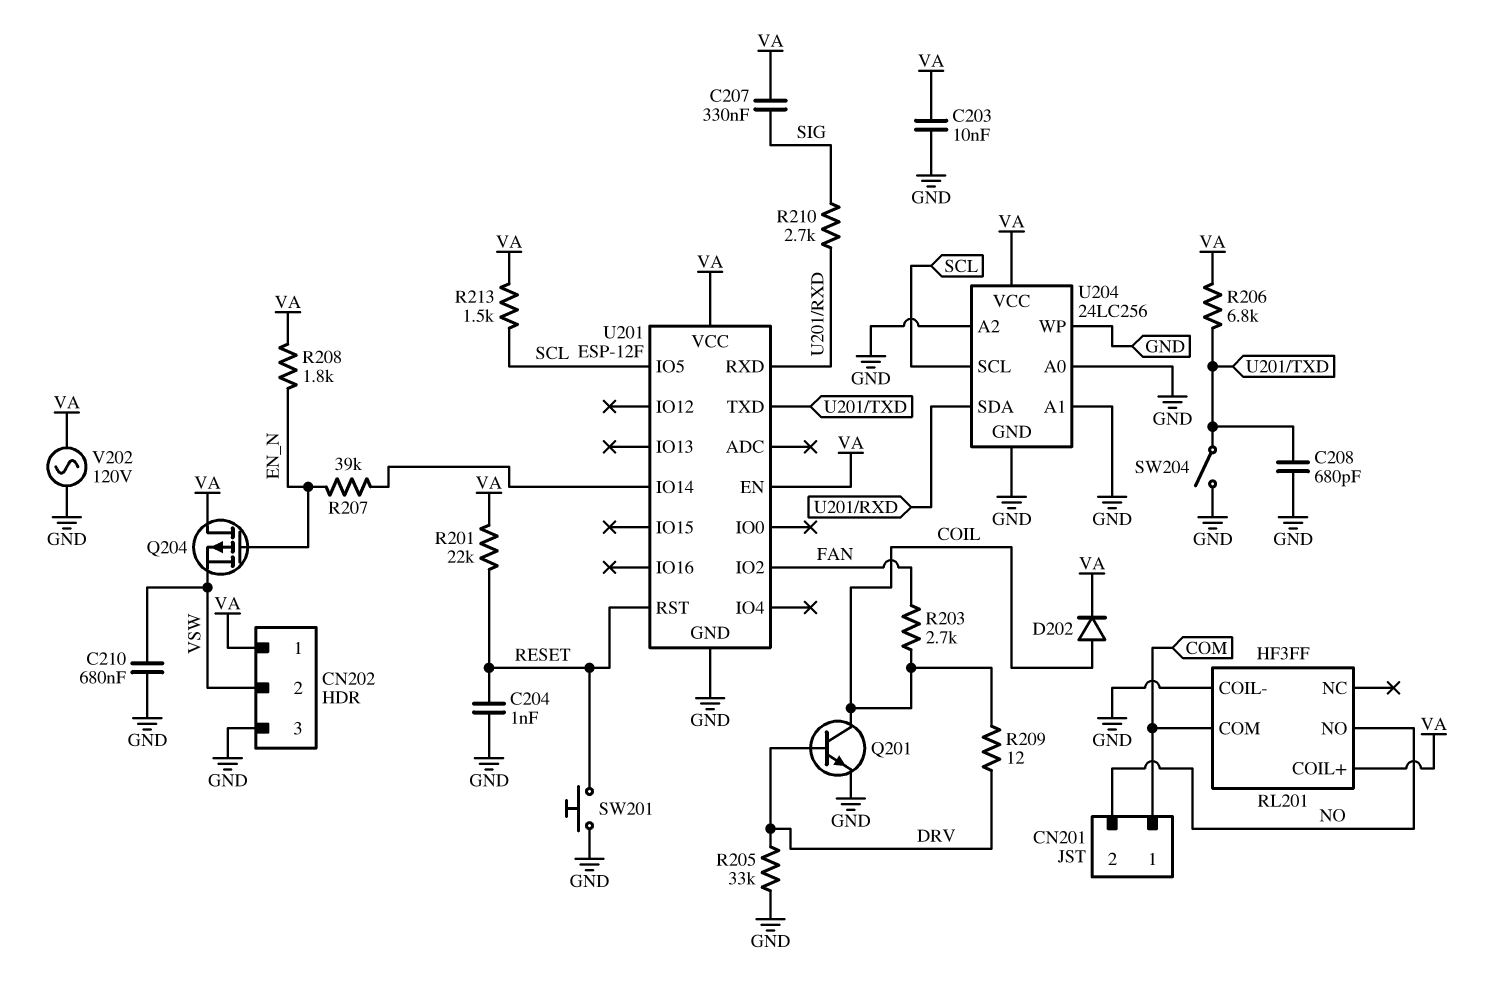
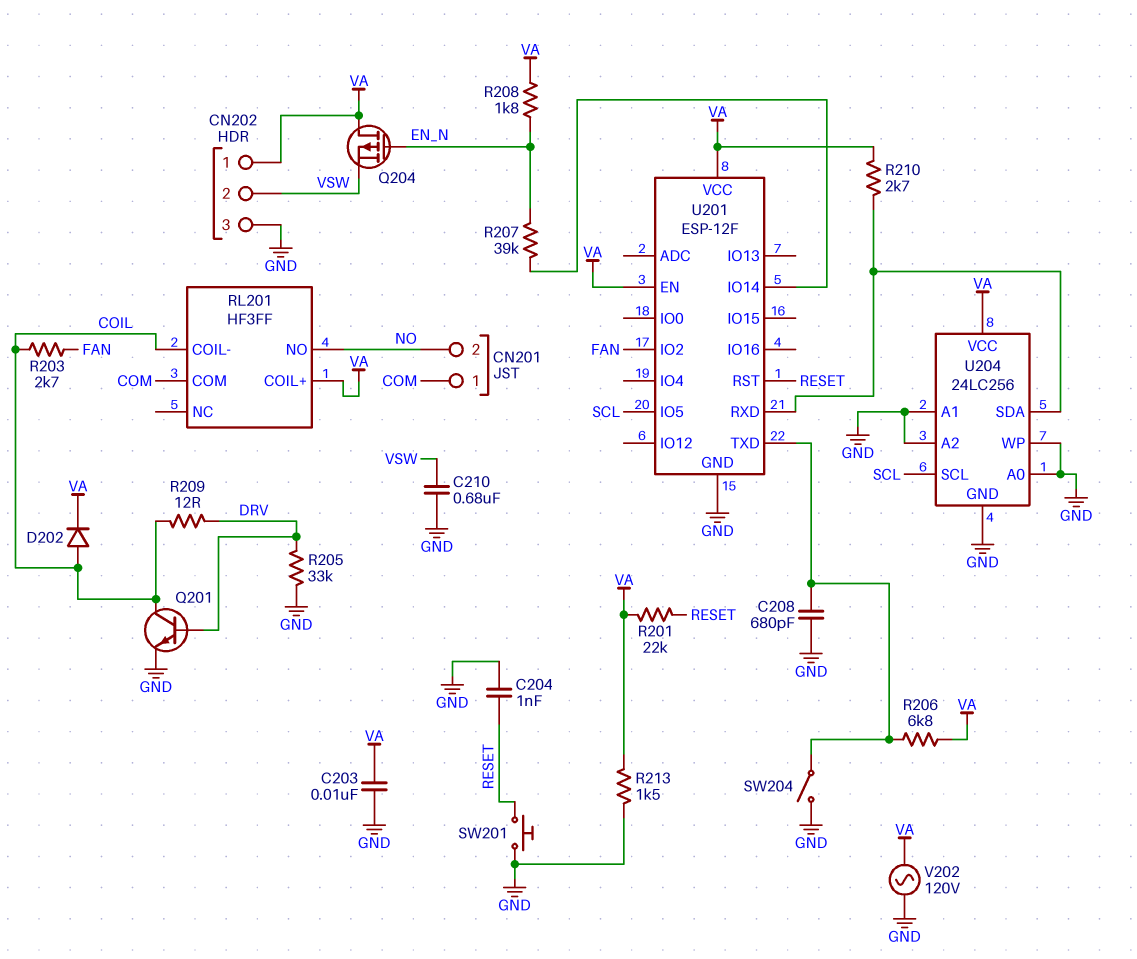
C207: 330nF (SIG, VA) -> none
R210: 2.7k (SIG, U201/RXD) -> 2.7k (U201/RXD, VA)
R213: 1.5k (SCL, VA) -> 1.5k (GND, VA)
RL201 pin COIL-: GND -> COIL

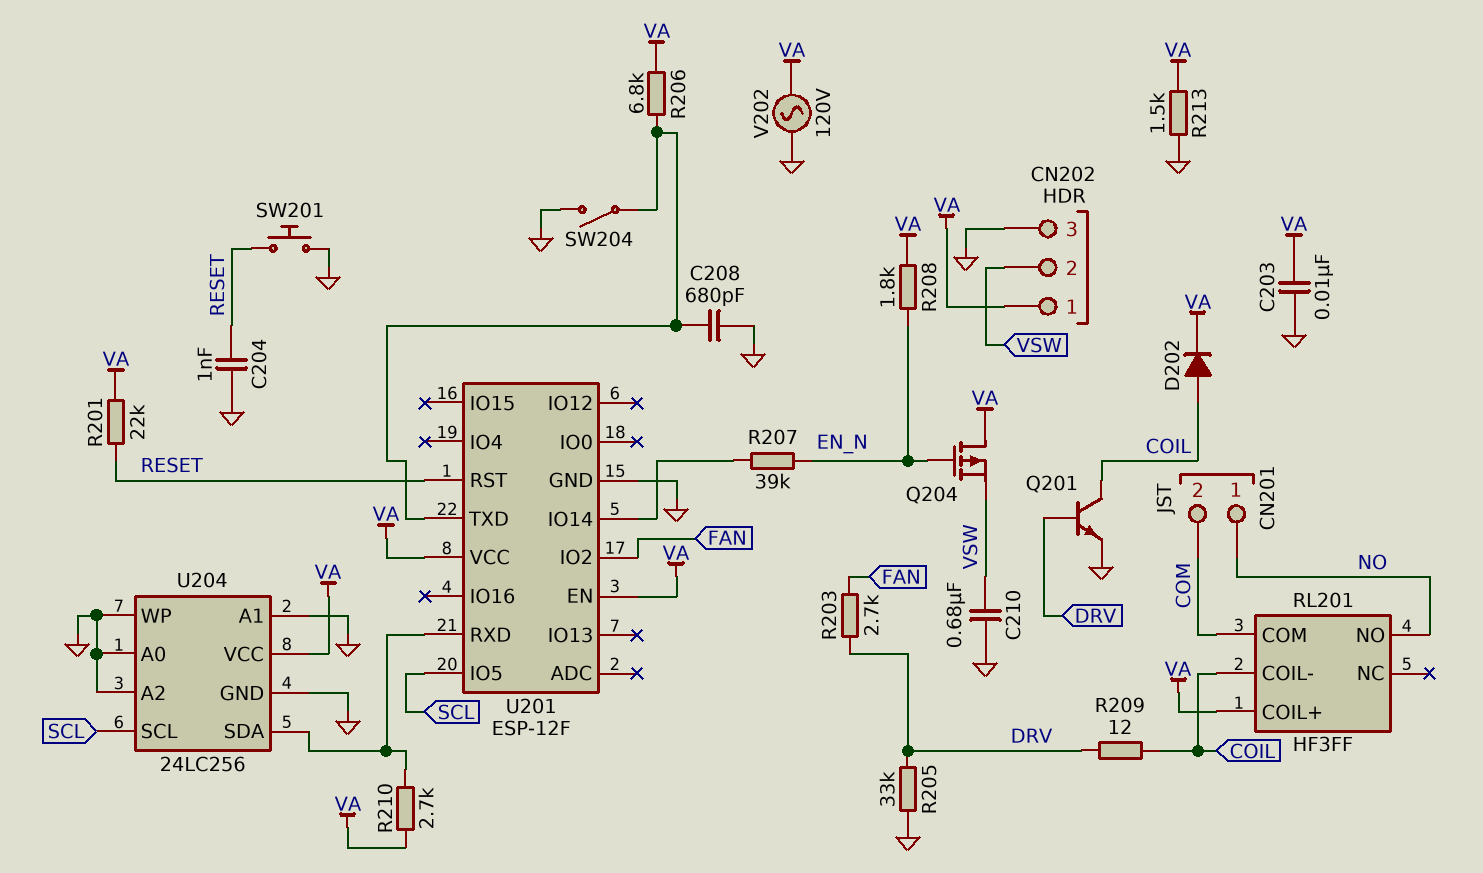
CN201 pin 1: COM -> NO
CN201 pin 2: NO -> COM
R203: 2.7k (COIL, FAN) -> 2.7k (DRV, FAN)

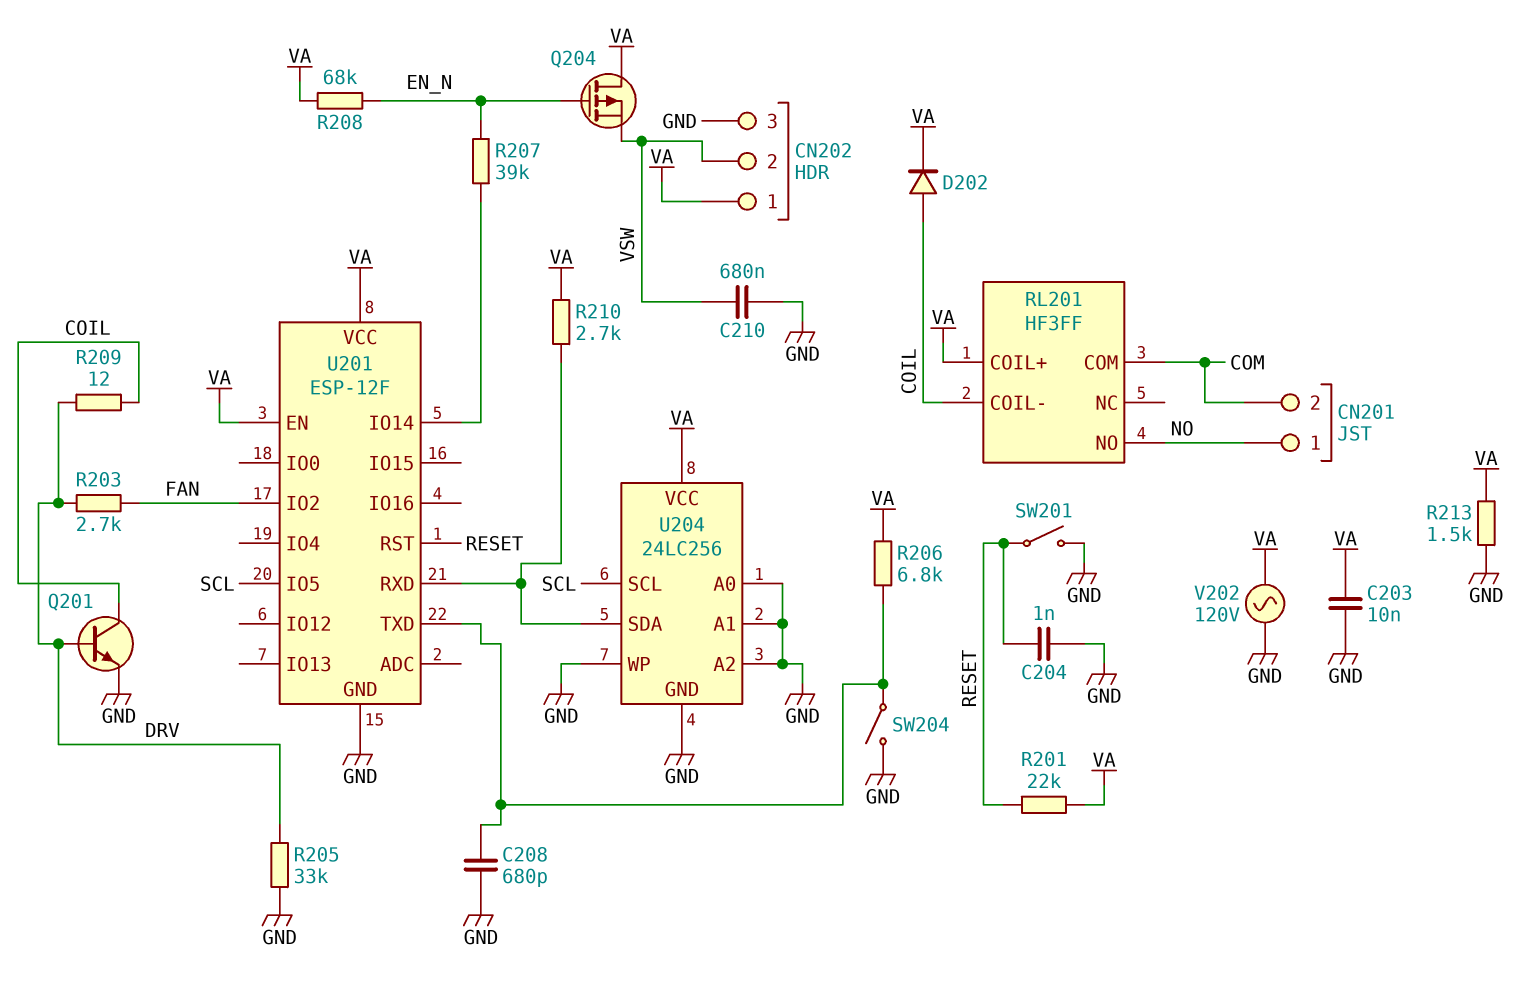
R208: 1.8k (EN_N, VA) -> 68k (EN_N, VA)
SW201: button (GND, RESET) -> switch (GND, RESET)

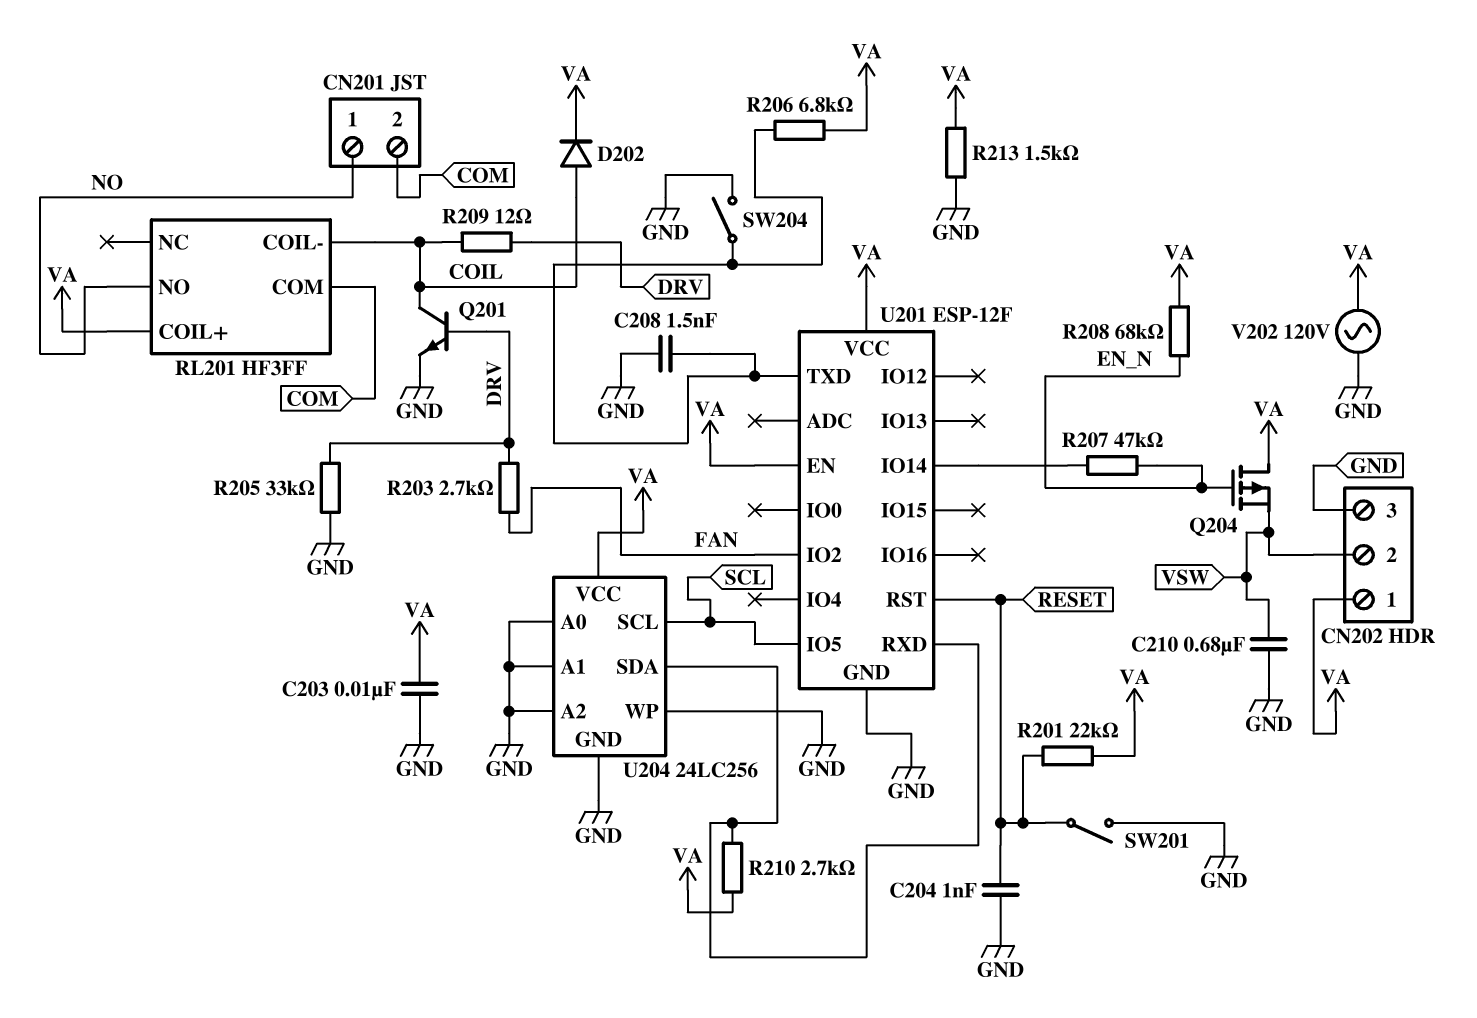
C208: 680pF (GND, U201/TXD) -> 1.5nF (GND, U201/TXD)
R207: 39k (EN_N, U201/IO14) -> 47k (EN_N, U201/IO14)

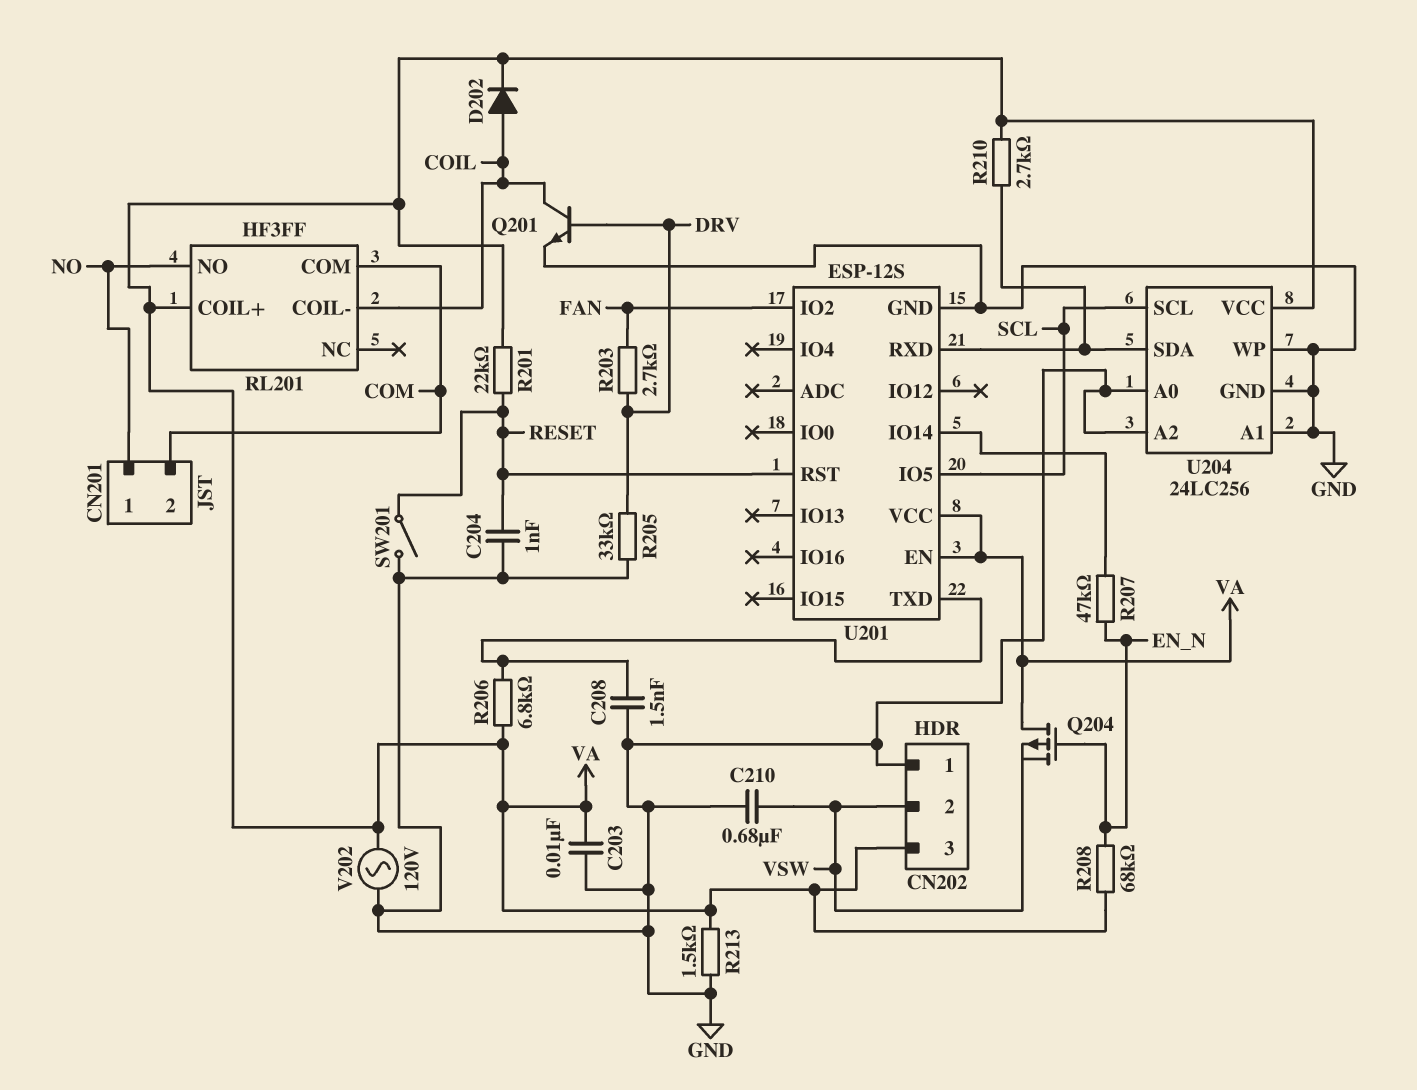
CN202 pin 1: VA -> GND
CN202 pin 3: GND -> VA
R209: 12 (COIL, DRV) -> none
SW204: switch (GND, U201/TXD) -> none
U201: ESP-12F -> ESP-12S

